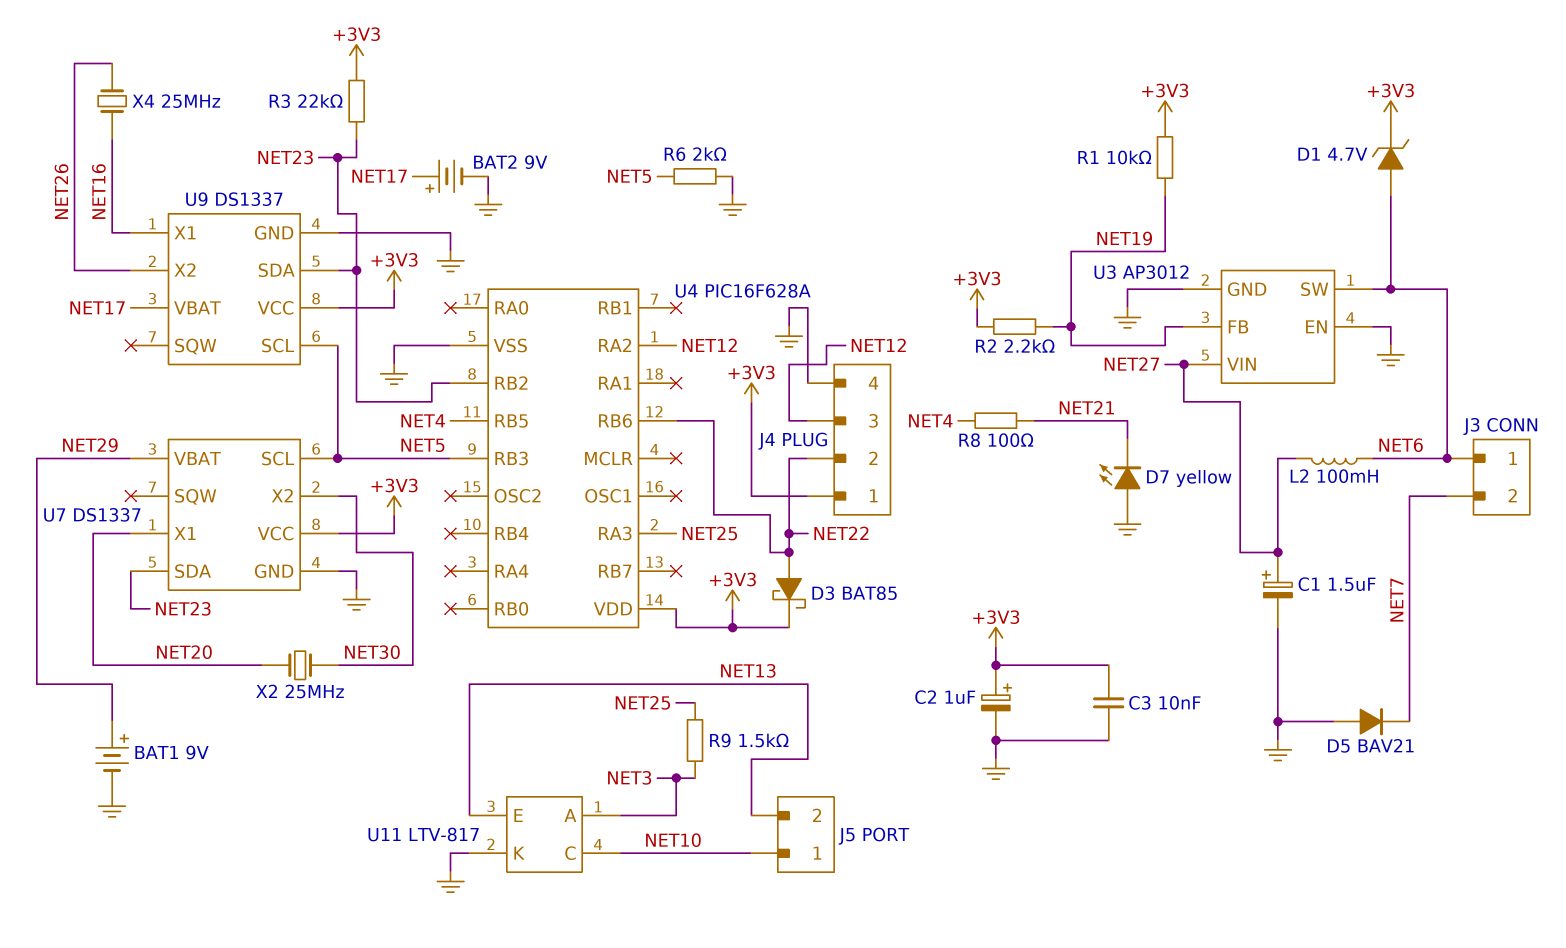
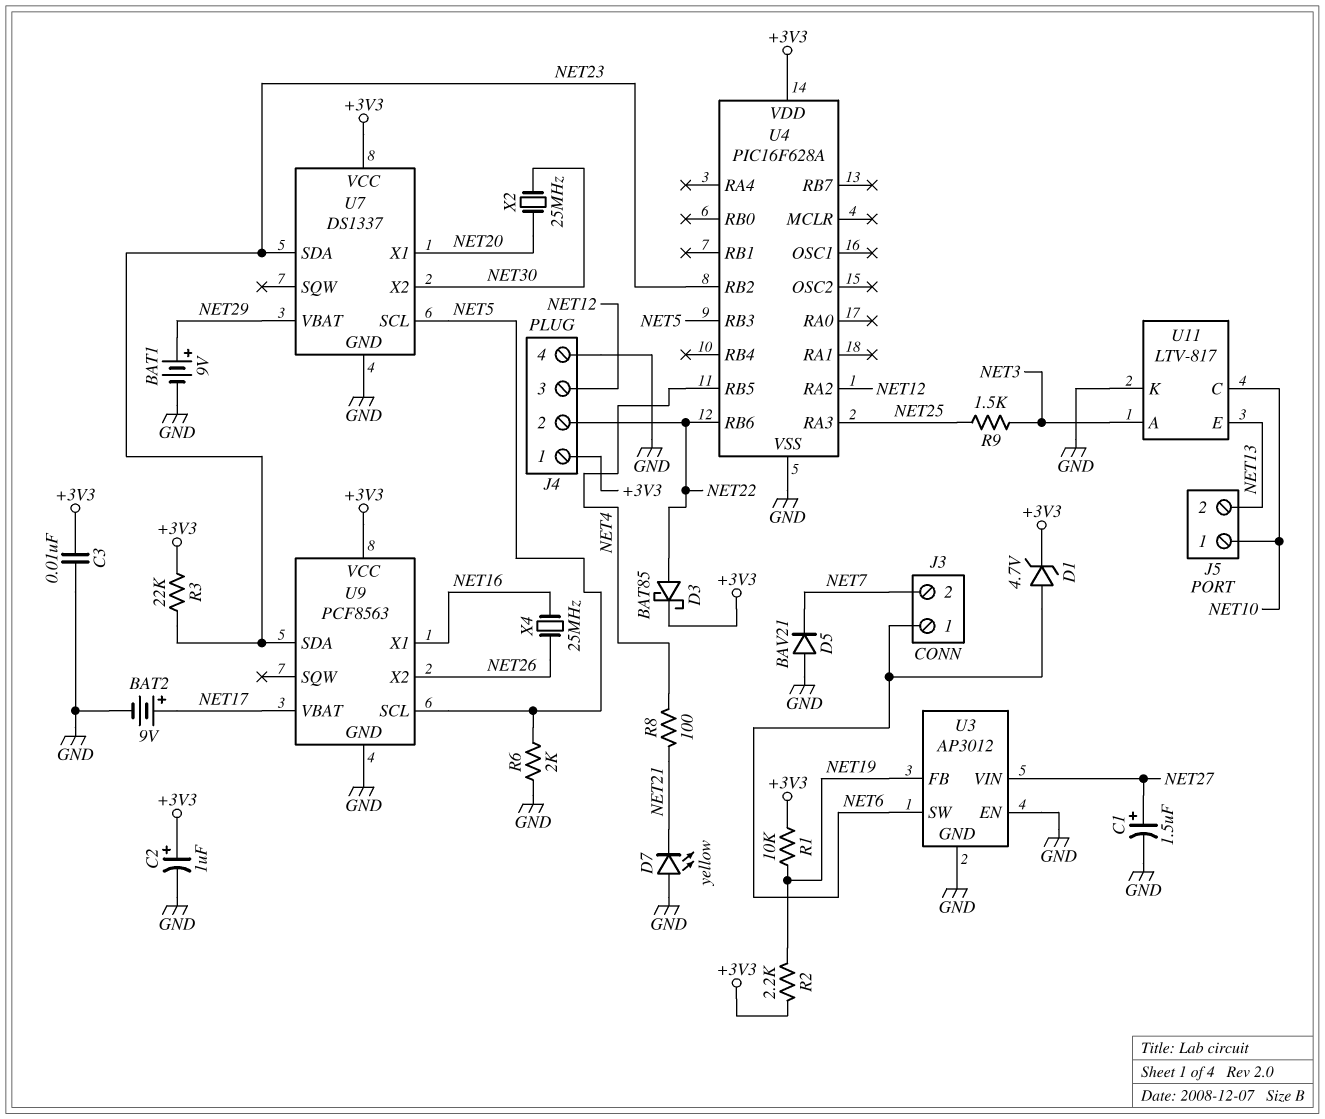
L2: 100mH (NET6, NET27) -> none
U9: DS1337 -> PCF8563

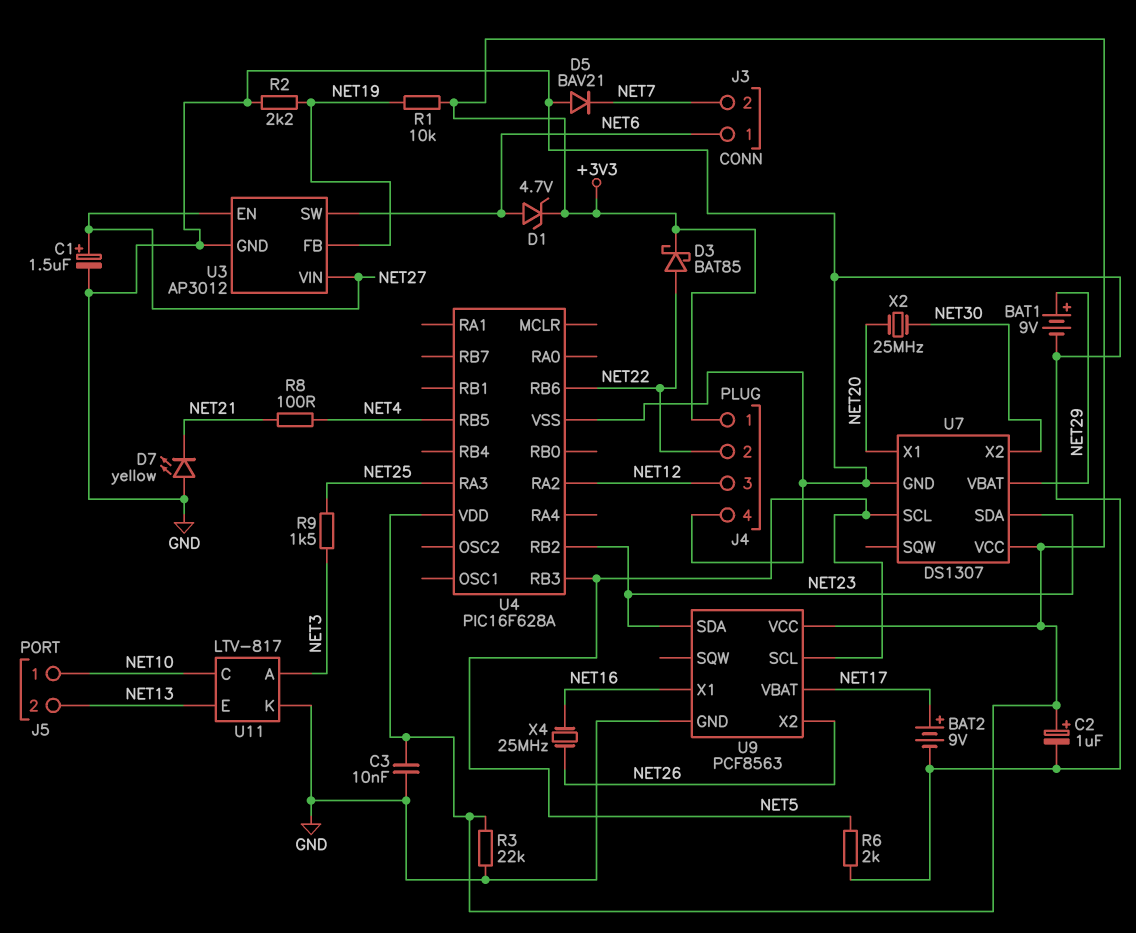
R2: 2.2k (+3V3, NET19) -> 2.2k (GND, NET19)
R3: 22k (+3V3, NET23) -> 22k (+3V3, GND)
U3 pin EN: GND -> NET27
U7: DS1337 -> DS1307

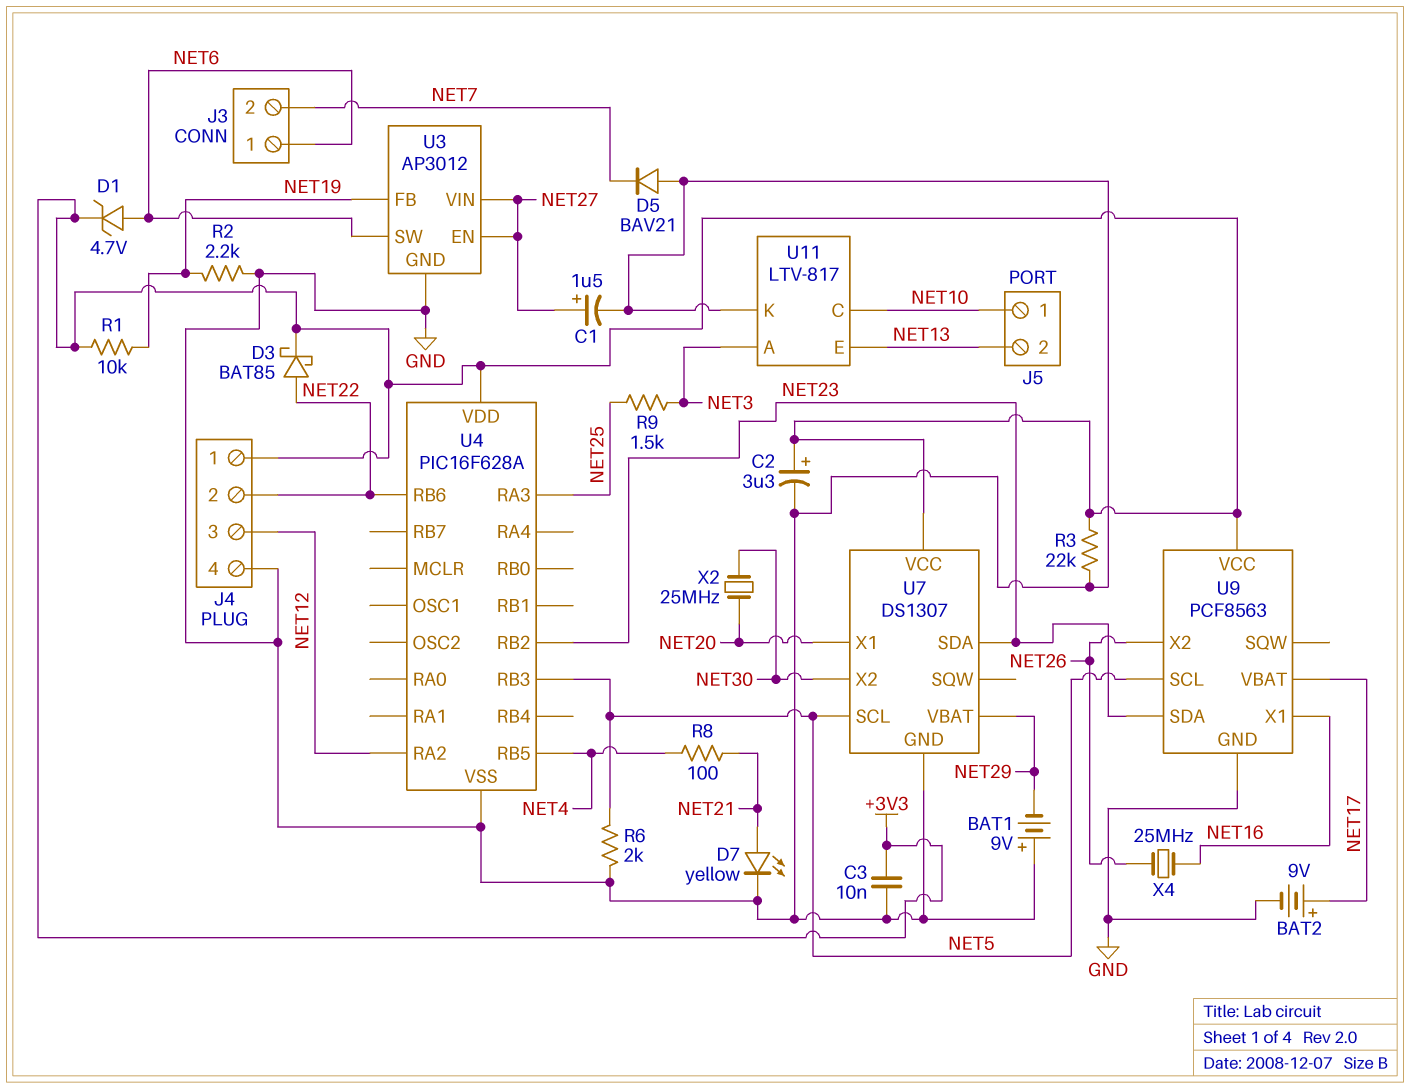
BAT1: 9V (plus NET29, minus GND) -> 9V (plus GND, minus NET29)
C2: 1uF (plus +3V3, minus GND) -> 3.3uF (plus +3V3, minus GND)
D7: LED yellow (A GND, K NET21) -> LED yellow (A NET21, K GND)

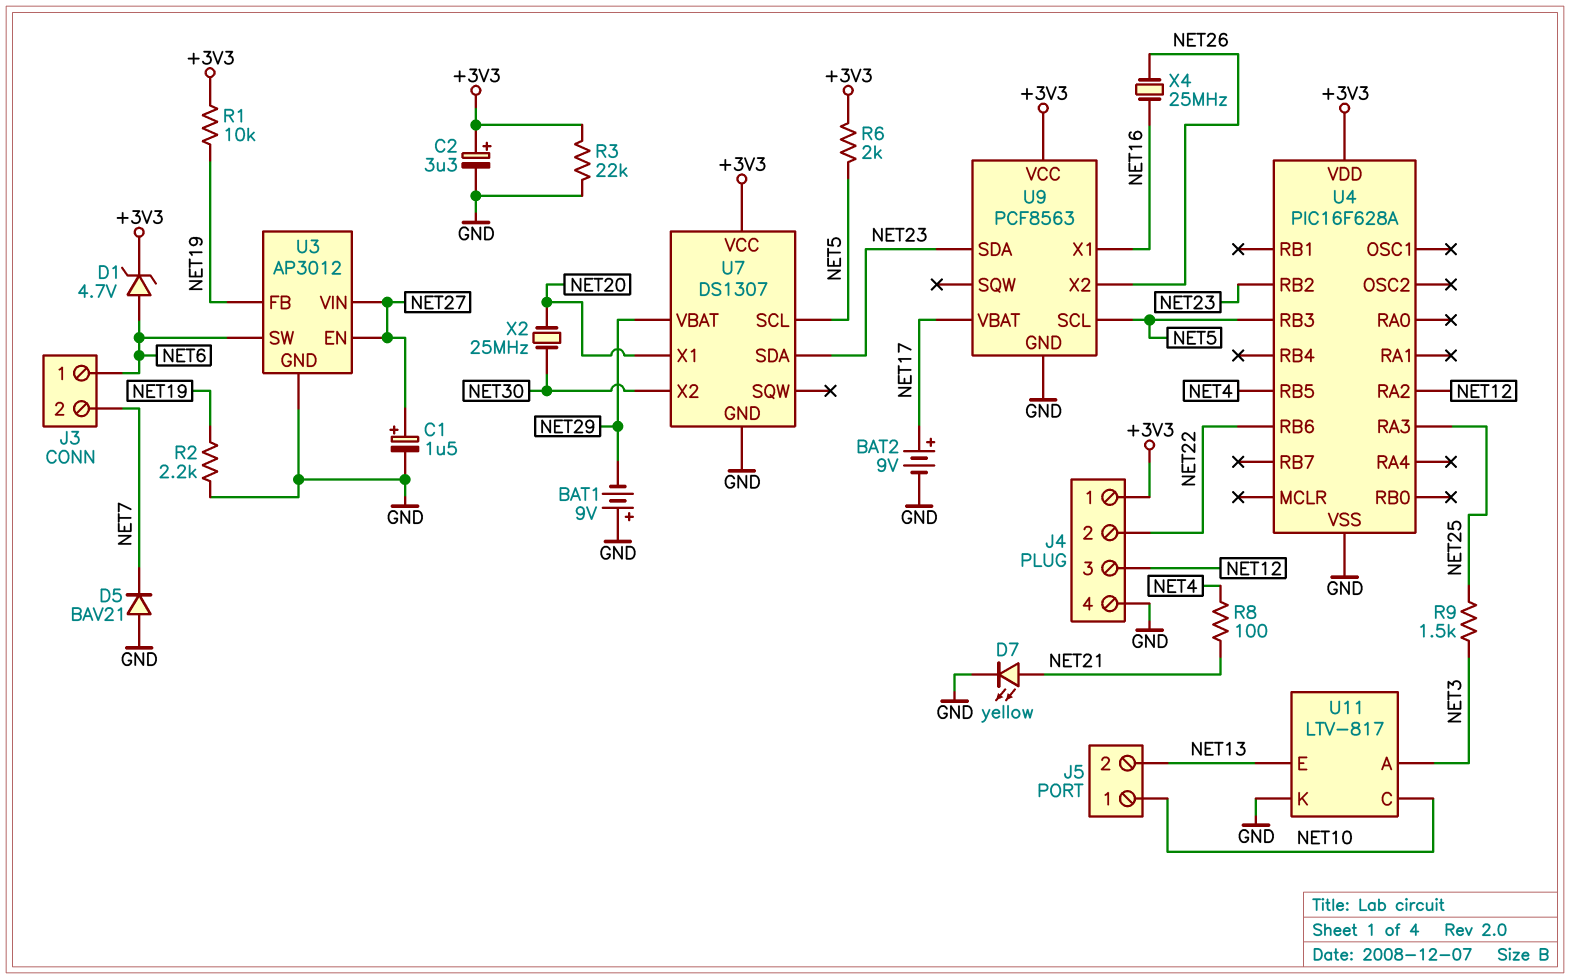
C3: 10nF (+3V3, GND) -> none
D3: schottky BAT85 (A NET22, K +3V3) -> none
R6: 2k (GND, NET5) -> 2k (+3V3, NET5)

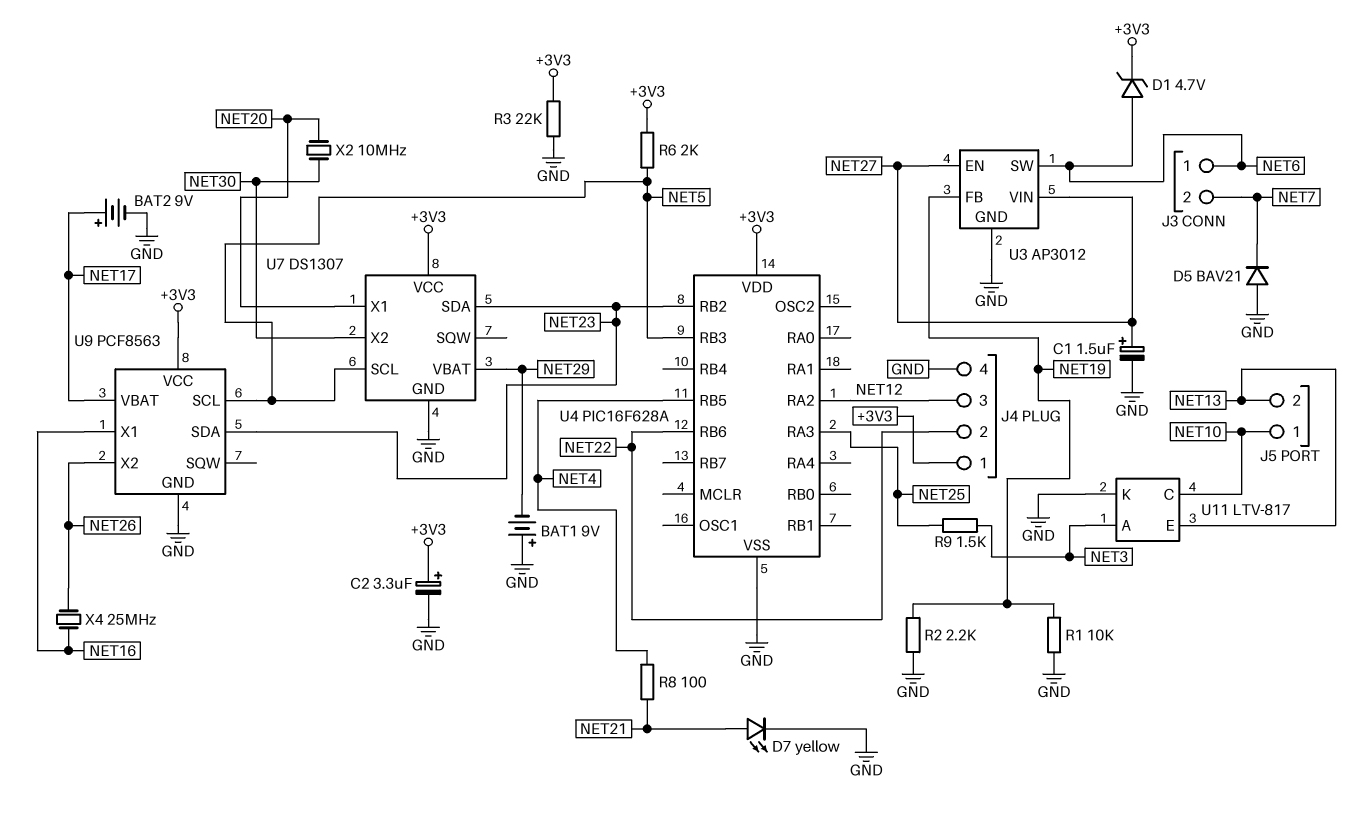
R1: 10k (+3V3, NET19) -> 10k (GND, NET19)
X2: 25MHz (NET20, NET30) -> 10MHz (NET20, NET30)

